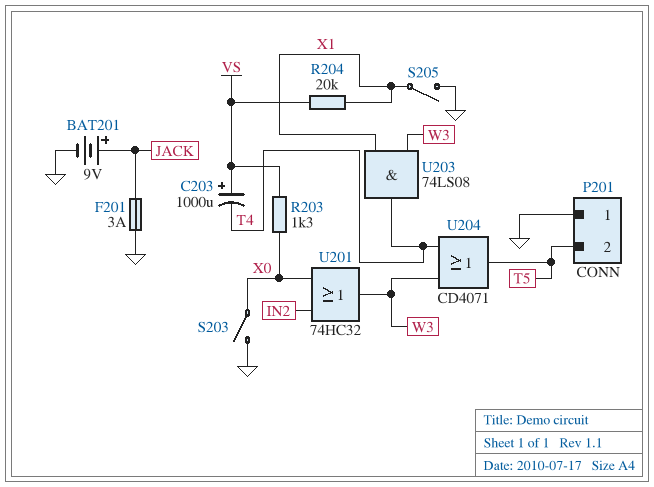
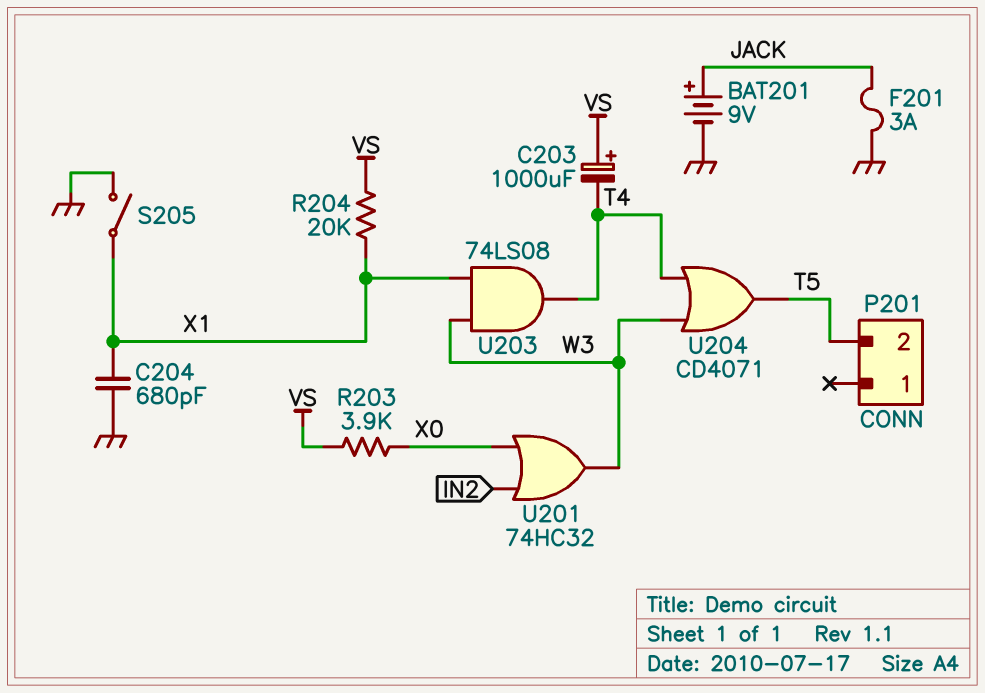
C204: none -> 680pF (GND, X1)
P201 pin 1: GND -> none
R203: 1.3k (VS, X0) -> 3.9k (VS, X0)
S203: switch (GND, X0) -> none

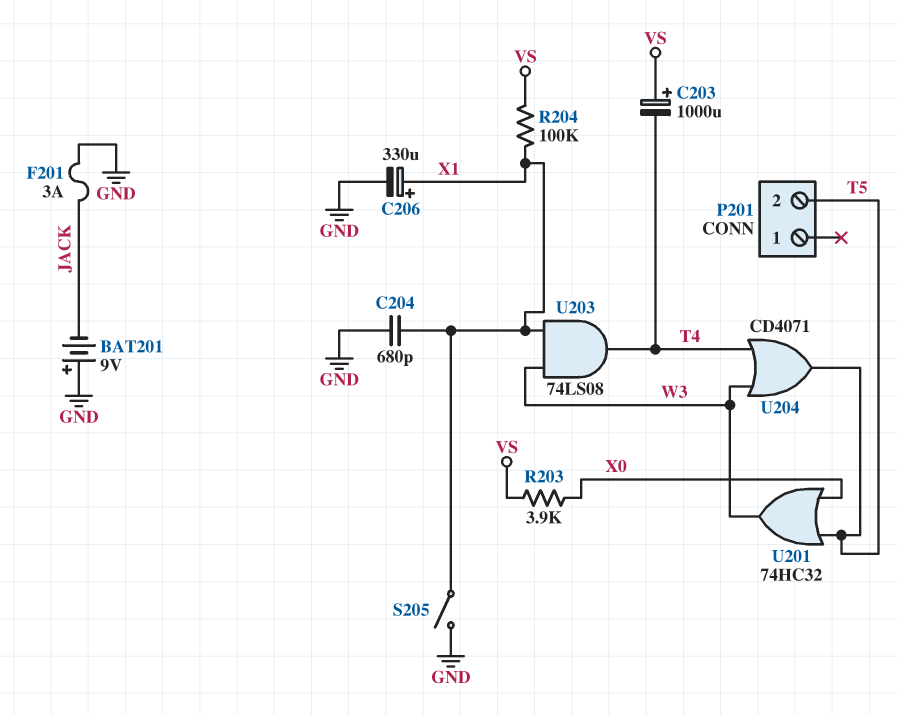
BAT201: 9V (plus JACK, minus GND) -> 9V (plus GND, minus JACK)
C206: none -> 330uF (plus X1, minus GND)
R204: 20k (VS, X1) -> 100k (VS, X1)
U201: OR 74HC32 (in IN2, in X0, out W3) -> OR 74HC32 (in T5, in X0, out W3)

